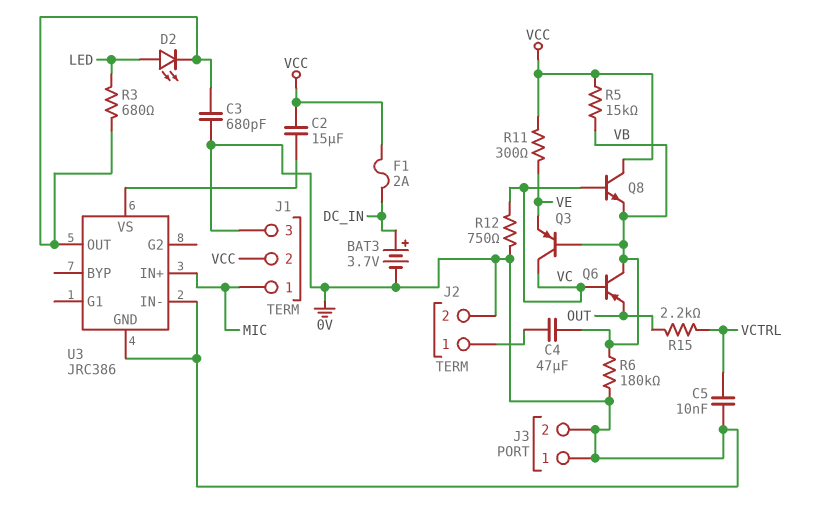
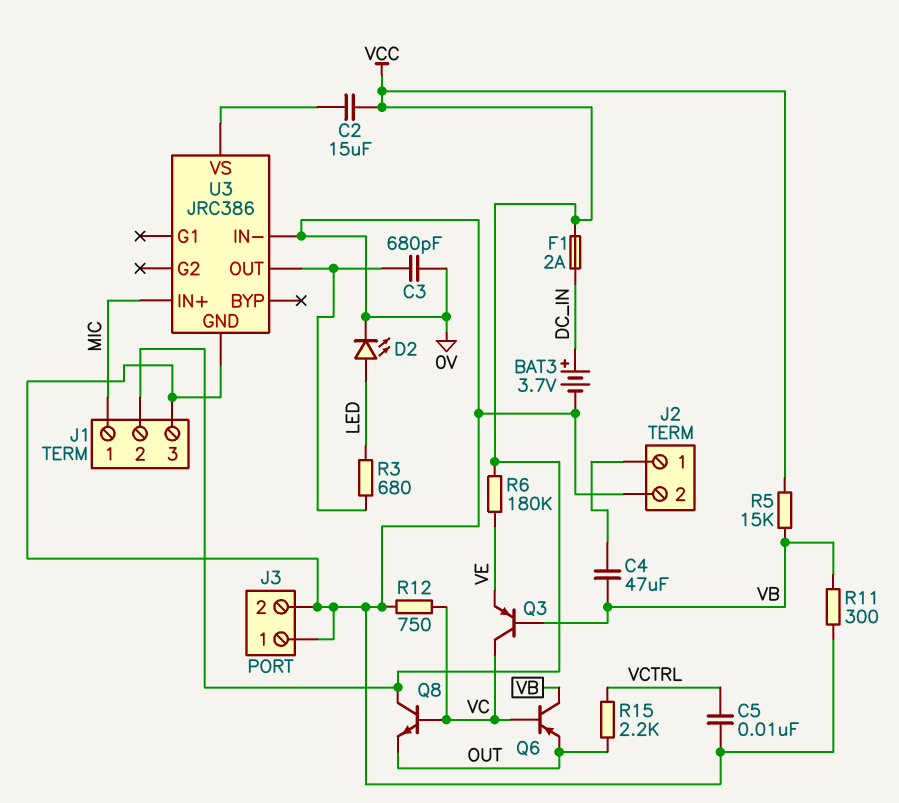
D2: LED (A LED, K U3/OUT) -> LED (A LED, K 0V)
Q8: NPN (B VC, C VCC, E VB) -> NPN (B VC, C VCC, E OUT)
R6: 180k (0V, VB) -> 180k (VCC, VE)
R11: 300 (VCC, VE) -> 300 (0V, VB)

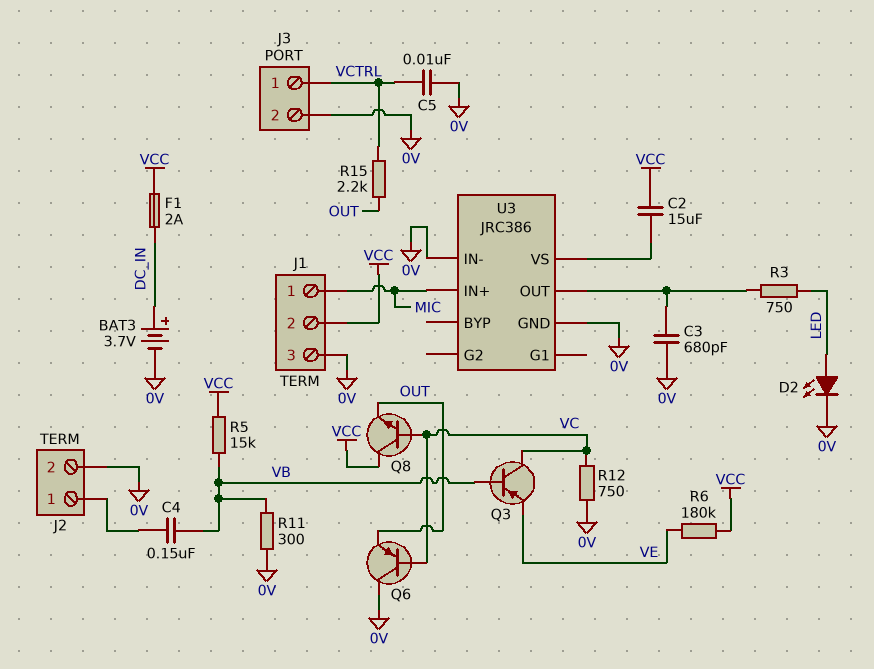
C4: 47uF (J2/1, VB) -> 150nF (J2/1, VB)
J3 pin 1: 0V -> VCTRL
Q6: PNP (B VC, C VB, E OUT) -> PNP (B VC, C 0V, E OUT)
R3: 680 (LED, U3/OUT) -> 750 (LED, U3/OUT)

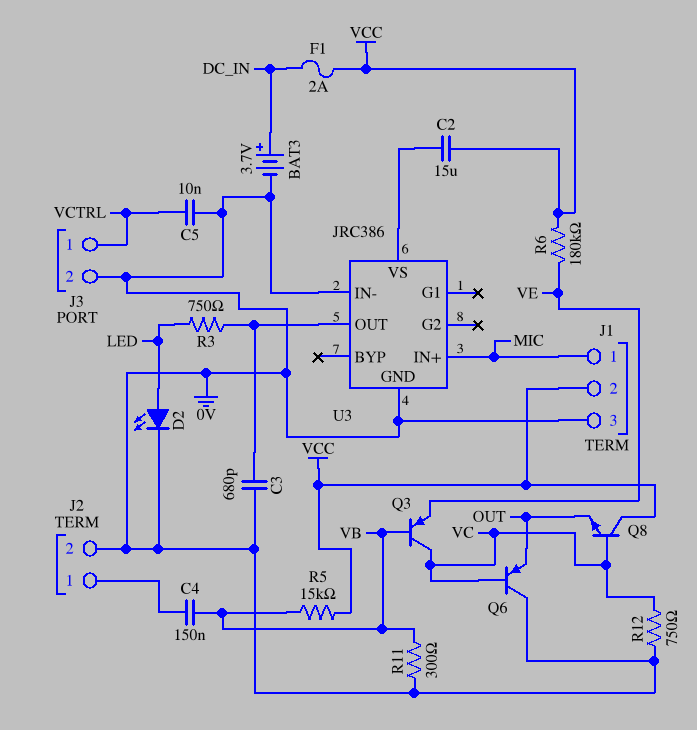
R15: 2.2k (OUT, VCTRL) -> none

